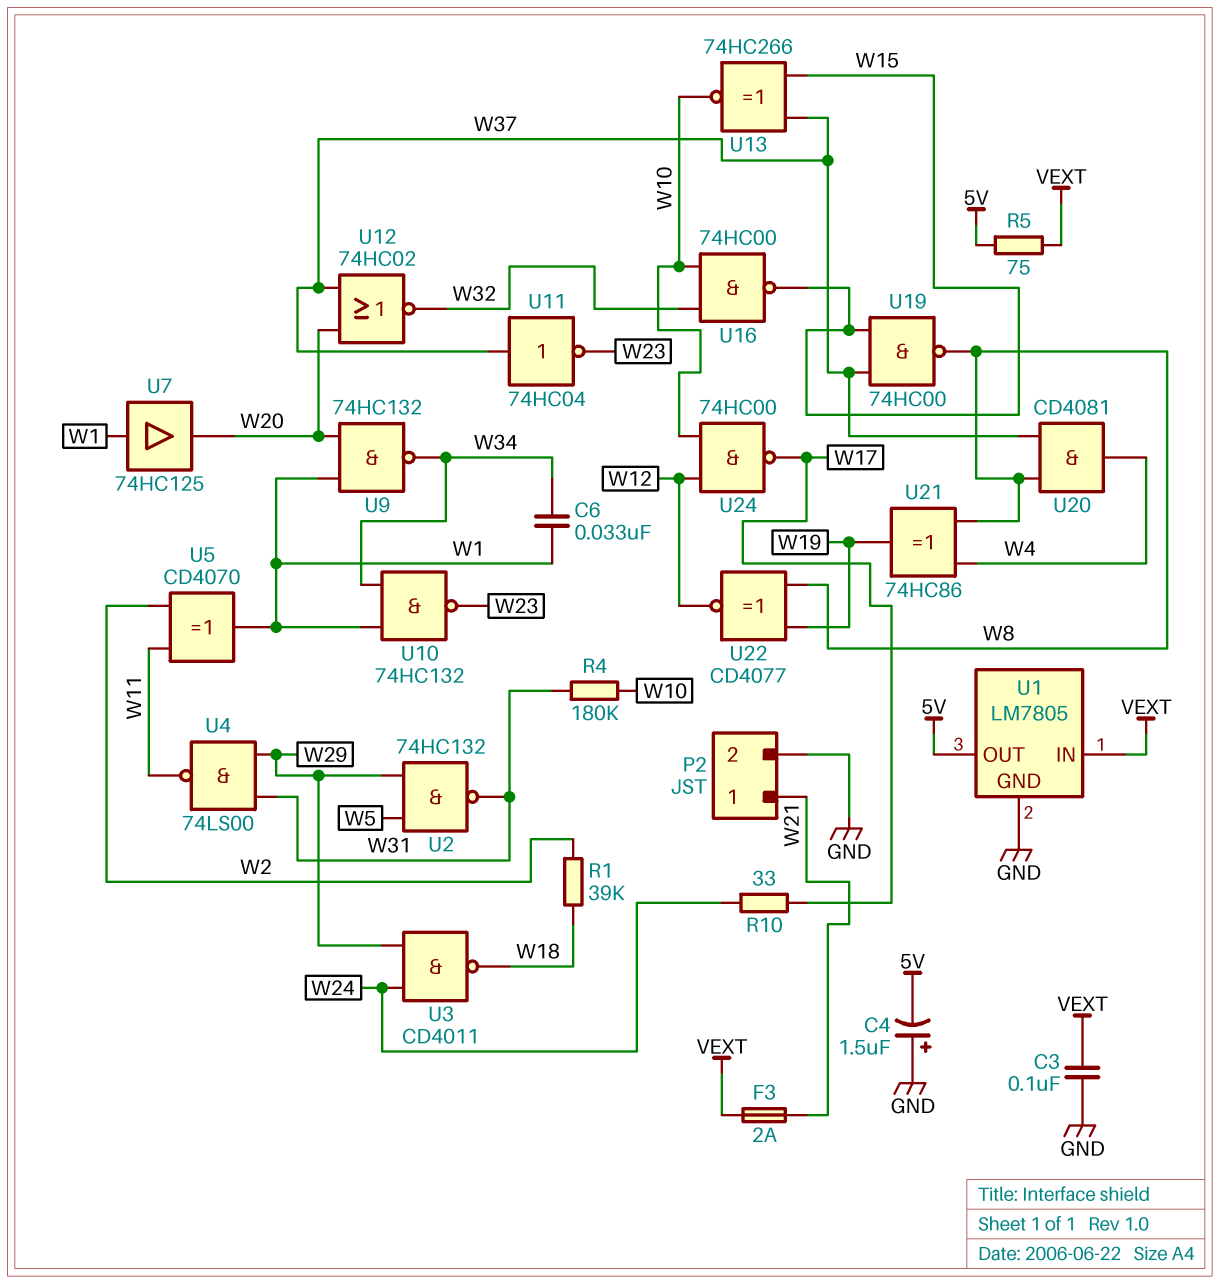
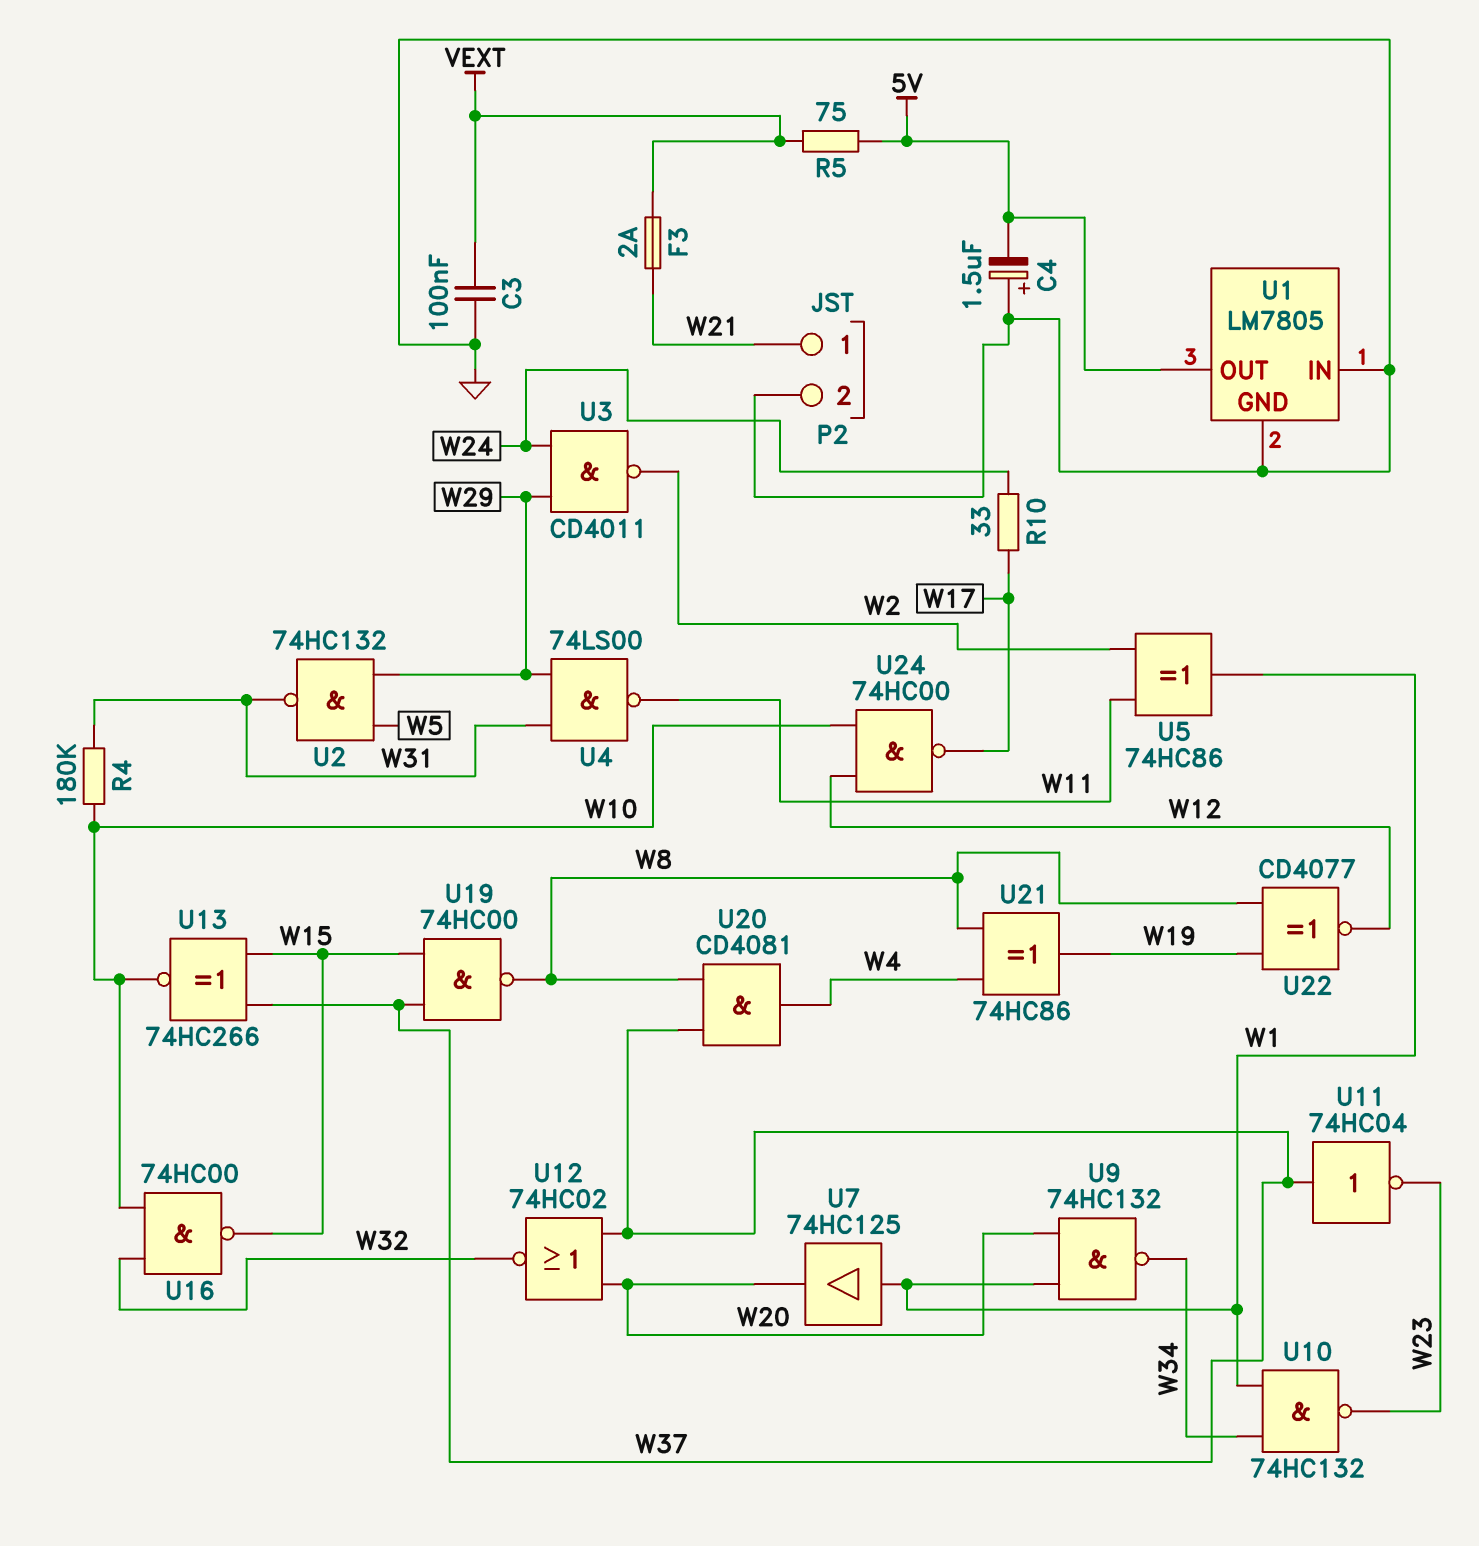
C6: 33nF (W1, W34) -> none
R1: 39k (W2, W18) -> none
U1 pin IN: VEXT -> GND
U3: NAND CD4011 (in W24, in W29, out W18) -> NAND CD4011 (in W24, in W29, out W2)
U5: XOR CD4070 (in W2, in W11, out W1) -> XOR 74HC86 (in W2, in W11, out W1)

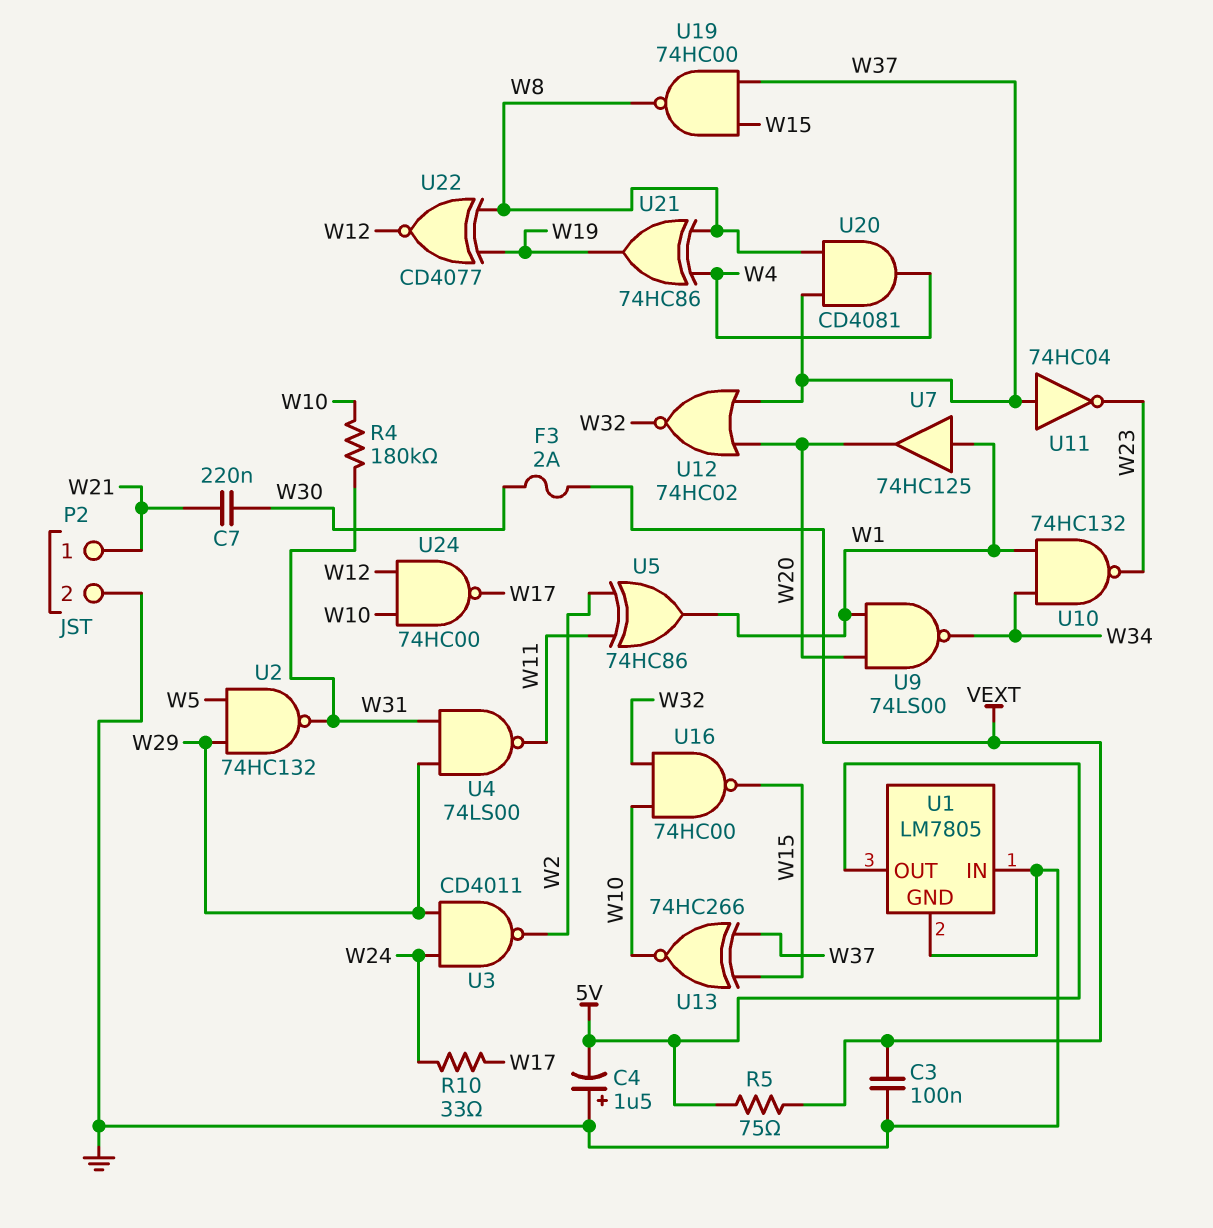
C7: none -> 220nF (W21, W30)
F3: 2A (VEXT, W21) -> 2A (VEXT, W30)
U9: NAND 74HC132 (in W1, in W20, out W34) -> NAND 74LS00 (in W1, in W20, out W34)

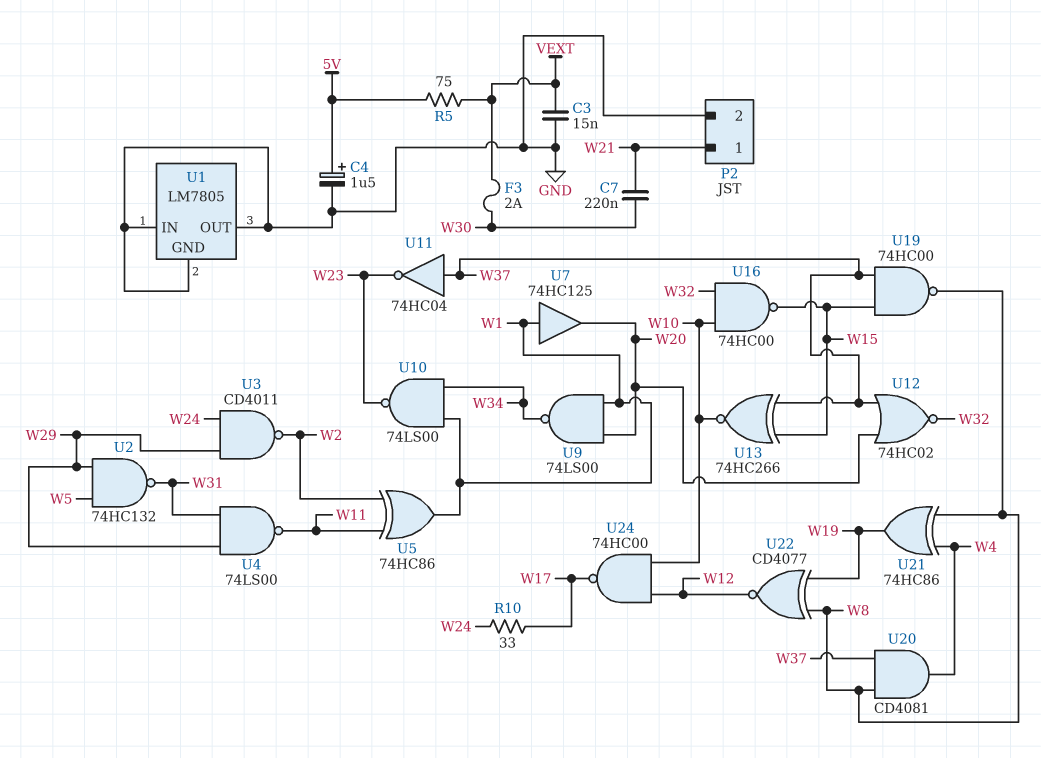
C3: 100nF (GND, VEXT) -> 15nF (GND, VEXT)
C4: 1.5uF (plus GND, minus 5V) -> 1.5uF (plus 5V, minus GND)
R4: 180k (W10, W31) -> none
U1 pin OUT: 5V -> GND
U10: NAND 74HC132 (in W1, in W34, out W23) -> NAND 74LS00 (in W1, in W34, out W23)

